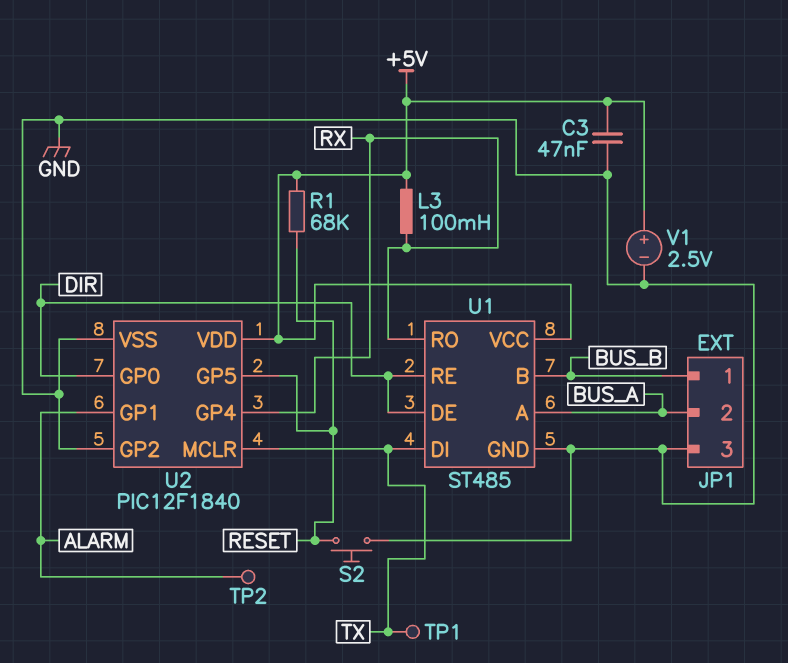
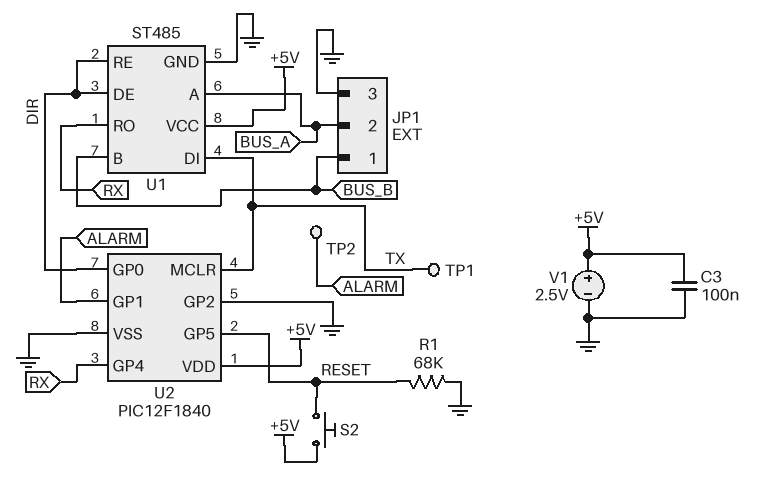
C3: 47nF (+5V, GND) -> 100nF (+5V, GND)
L3: 100mH (+5V, RX) -> none
R1: 68k (+5V, RESET) -> 68k (GND, RESET)
S2: button (GND, RESET) -> button (+5V, RESET)

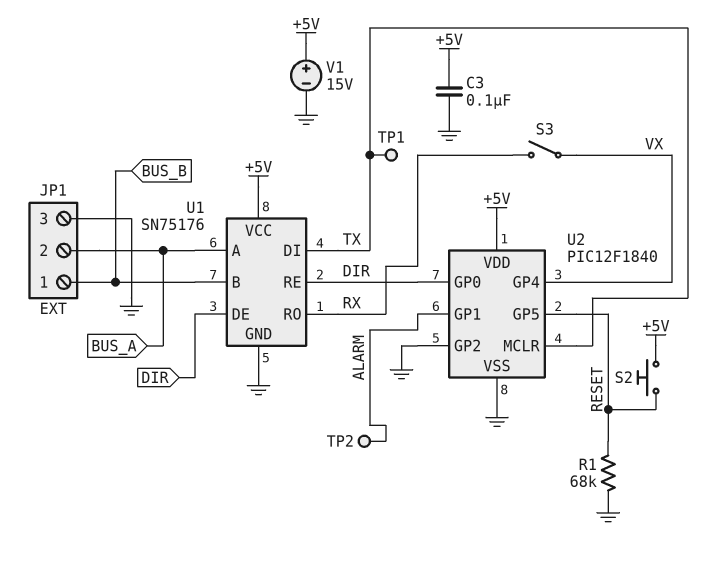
S3: none -> switch (RX, VX)
U1: ST485 -> SN75176
U2 pin GP4: RX -> VX
V1: 2.5V (plus +5V, minus GND) -> 15V (plus +5V, minus GND)

